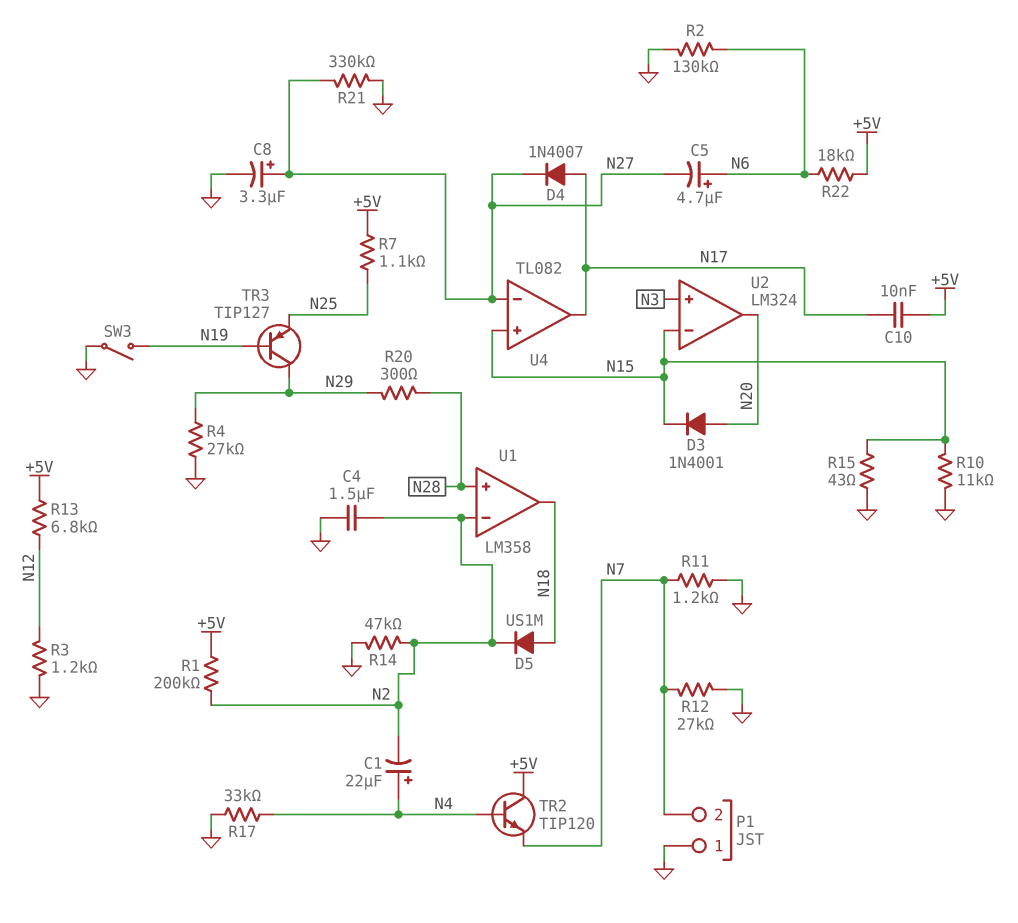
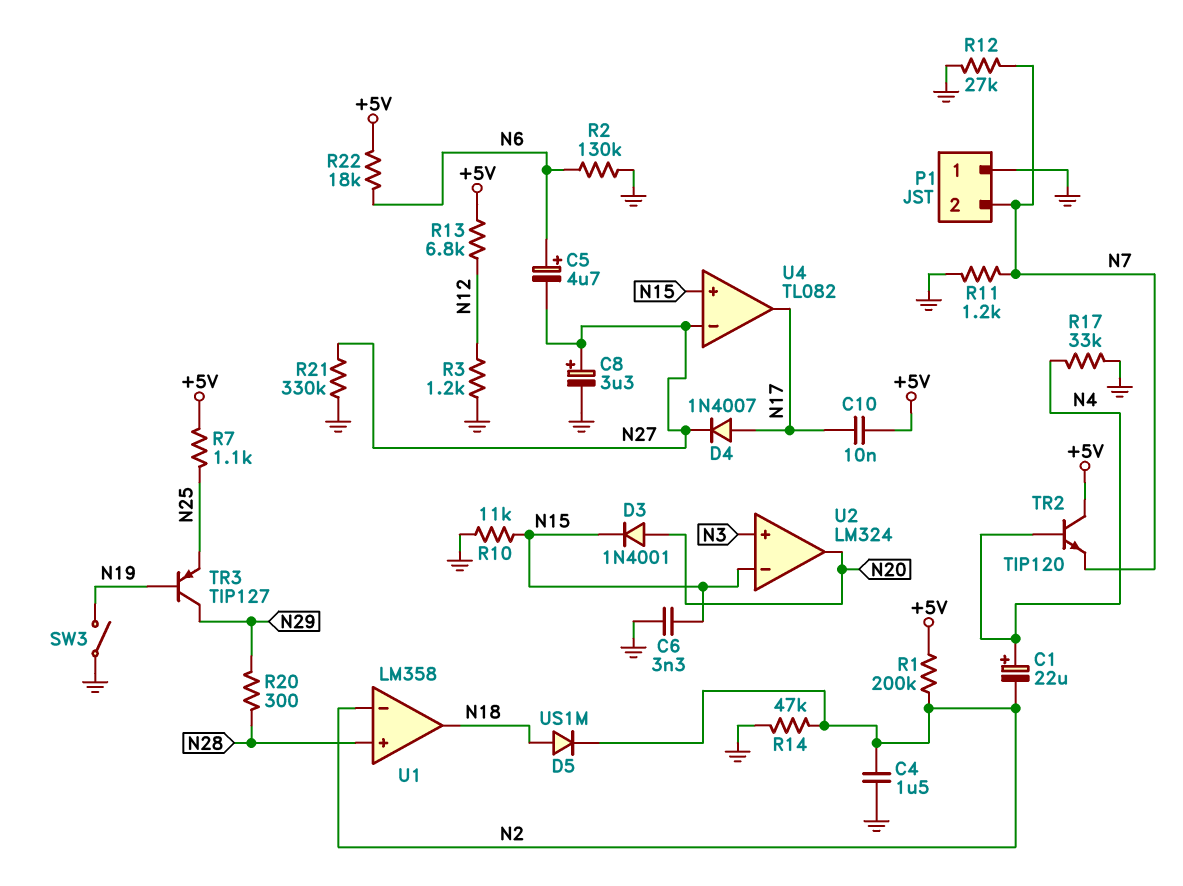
C6: none -> 3.3nF (GND, N15)
R4: 27k (GND, N29) -> none
R15: 43 (GND, N15) -> none

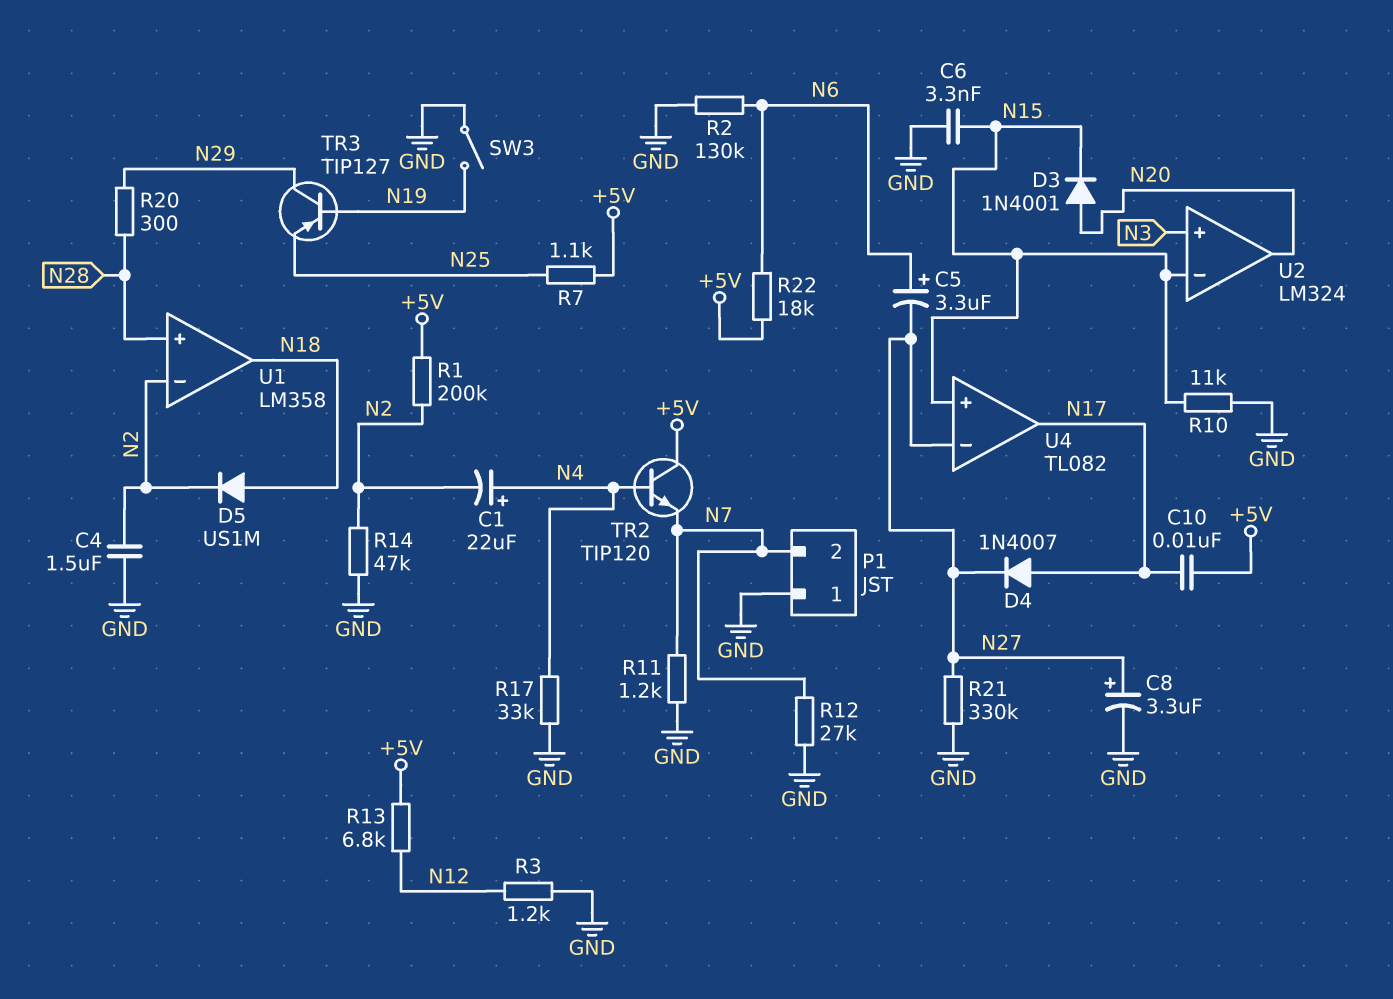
C5: 4.7uF (plus N6, minus N27) -> 3.3uF (plus N6, minus N27)

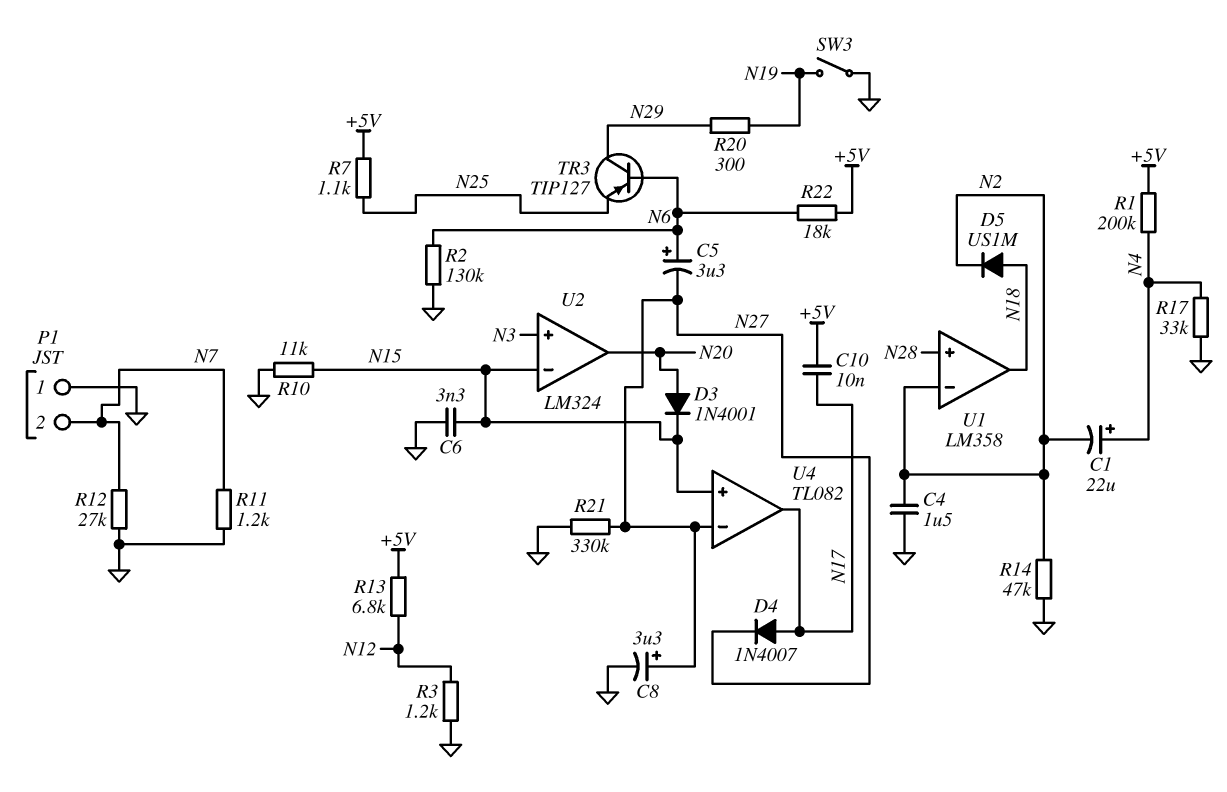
R1: 200k (+5V, N2) -> 200k (+5V, N4)
R20: 300 (N28, N29) -> 300 (N19, N29)
TR2: NPN TIP120 (B N4, C +5V, E N7) -> none
TR3: PNP TIP127 (B N19, C N29, E N25) -> PNP TIP127 (B N6, C N29, E N25)

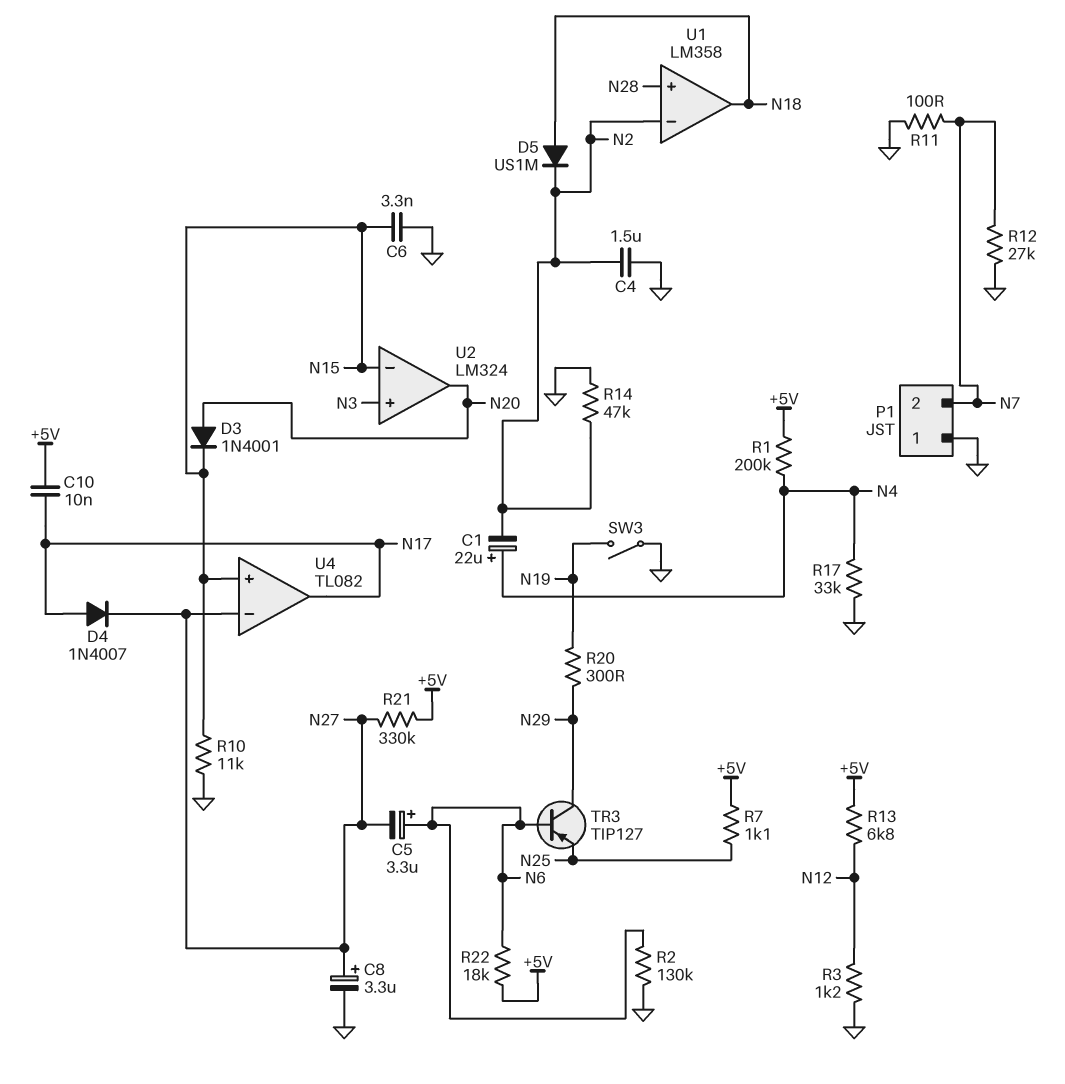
R11: 1.2k (GND, N7) -> 100 (GND, N7)
R21: 330k (GND, N27) -> 330k (+5V, N27)

